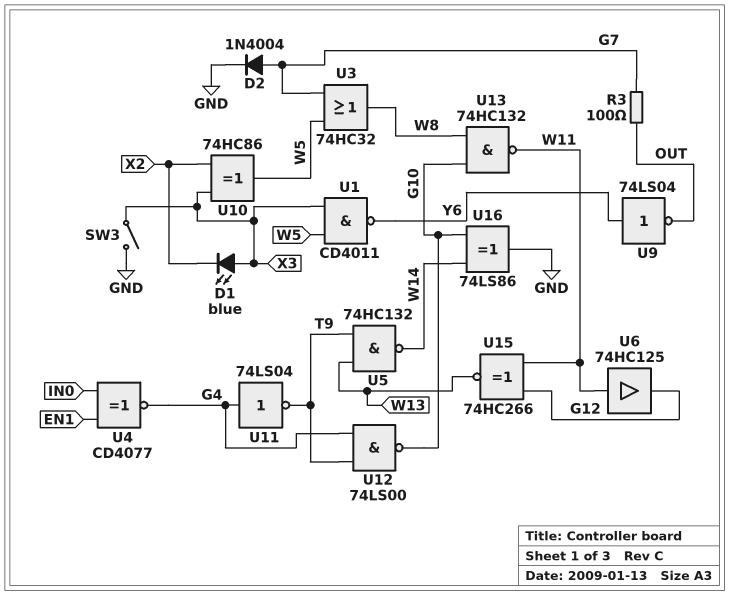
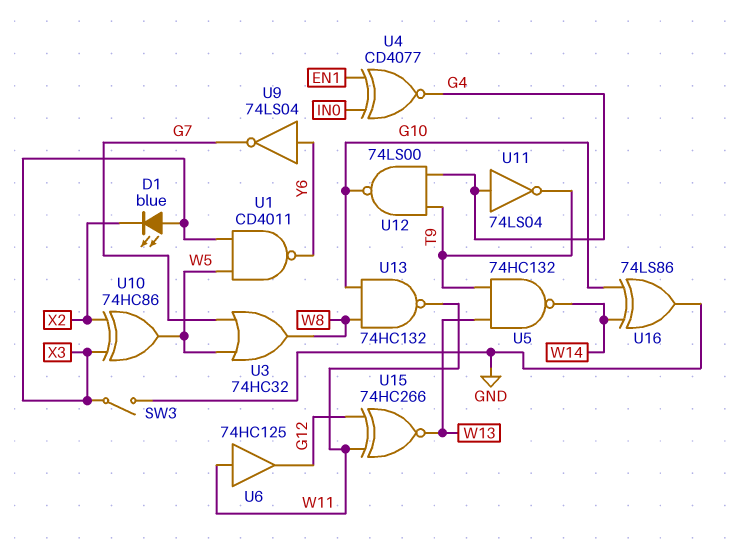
D2: diode 1N4004 (A G7, K GND) -> none
R3: 100 (G7, OUT) -> none
U9: NOT 74LS04 (in Y6, out OUT) -> NOT 74LS04 (in Y6, out G7)

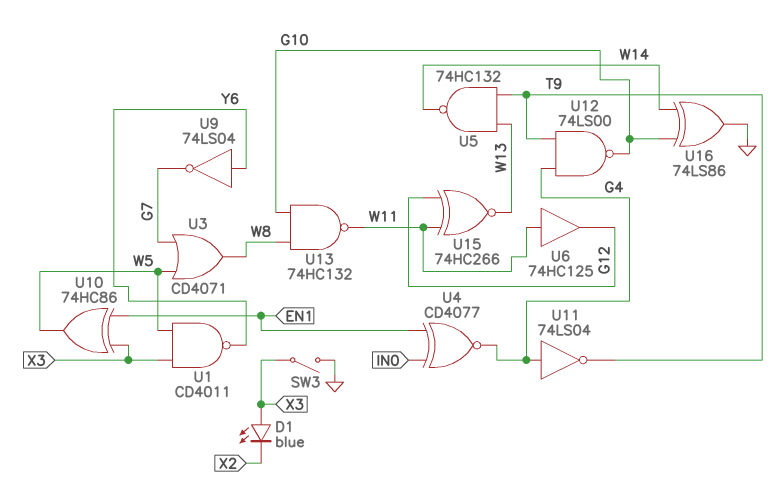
U3: OR 74HC32 (in G7, in W5, out W8) -> OR CD4071 (in G7, in W5, out W8)
U10: XOR 74HC86 (in X2, in X3, out W5) -> XOR 74HC86 (in EN1, in X3, out W5)

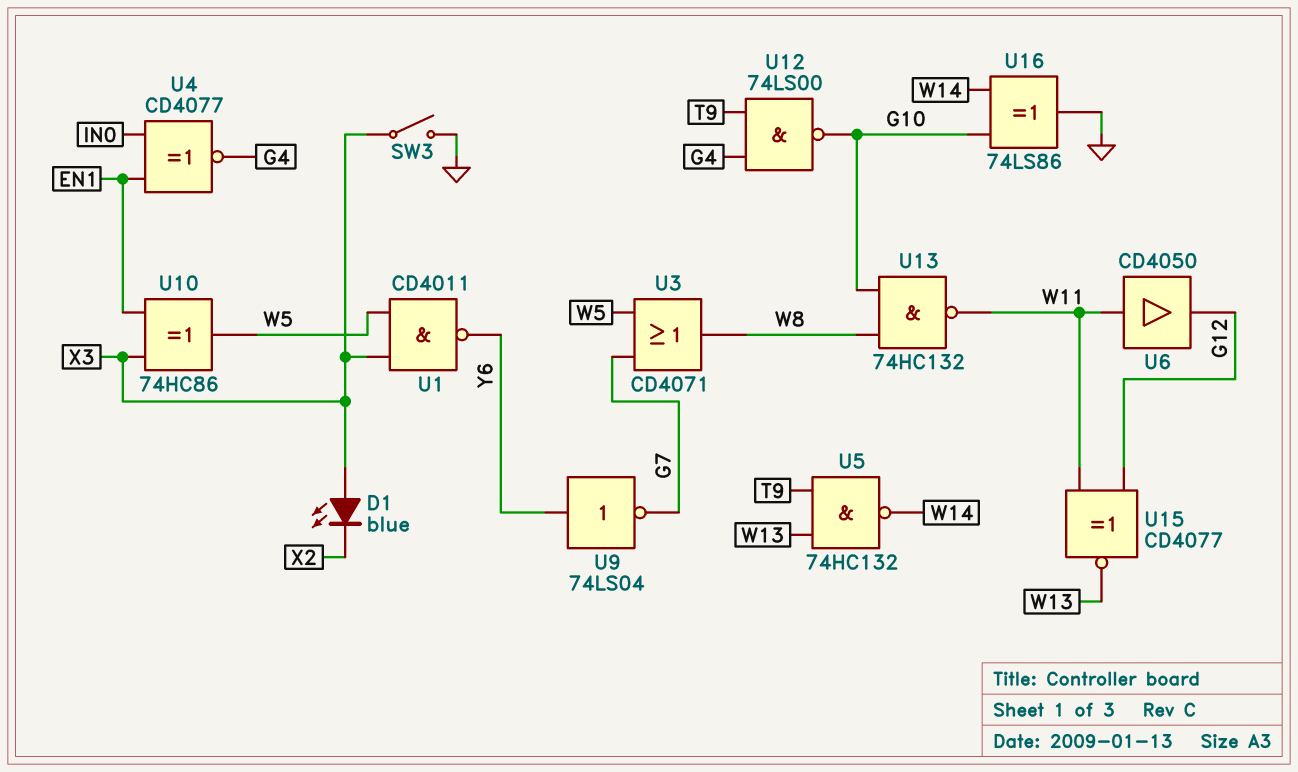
U6: buffer 74HC125 (in W11, out G12) -> buffer CD4050 (in W11, out G12)
U11: NOT 74LS04 (in G4, out T9) -> none
U15: XNOR 74HC266 (in G12, in W11, out W13) -> XNOR CD4077 (in G12, in W11, out W13)

